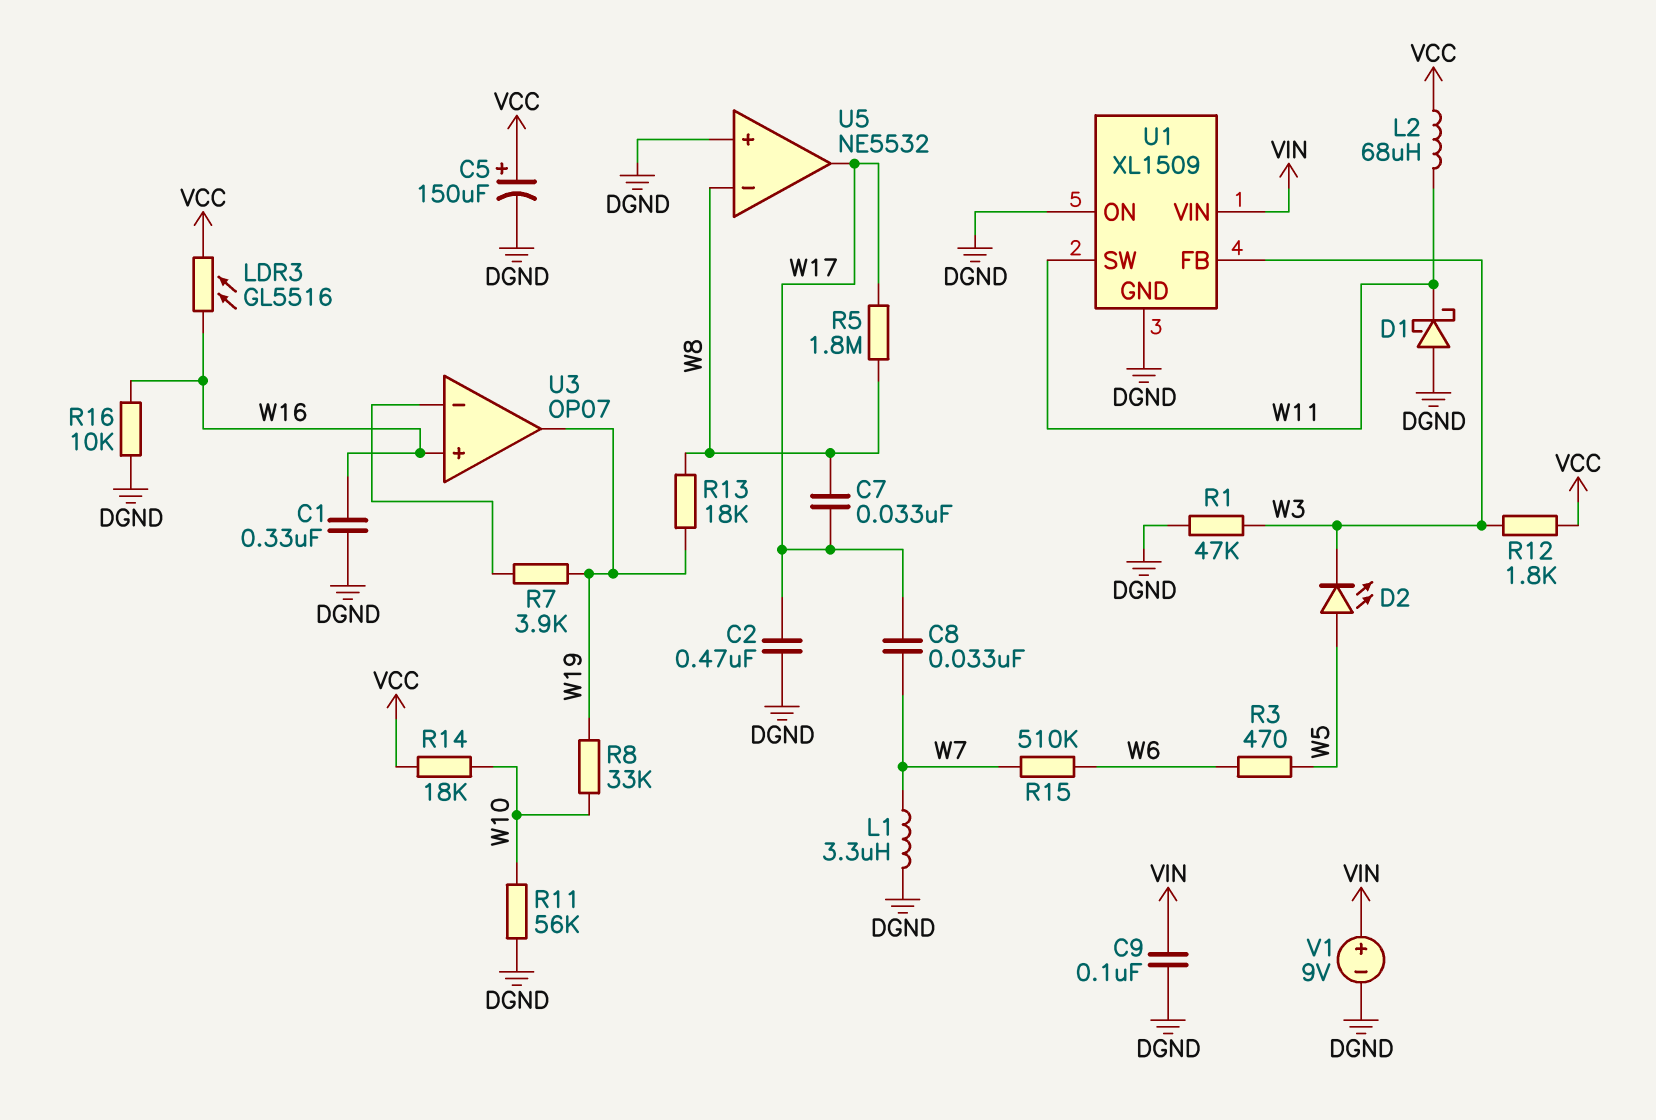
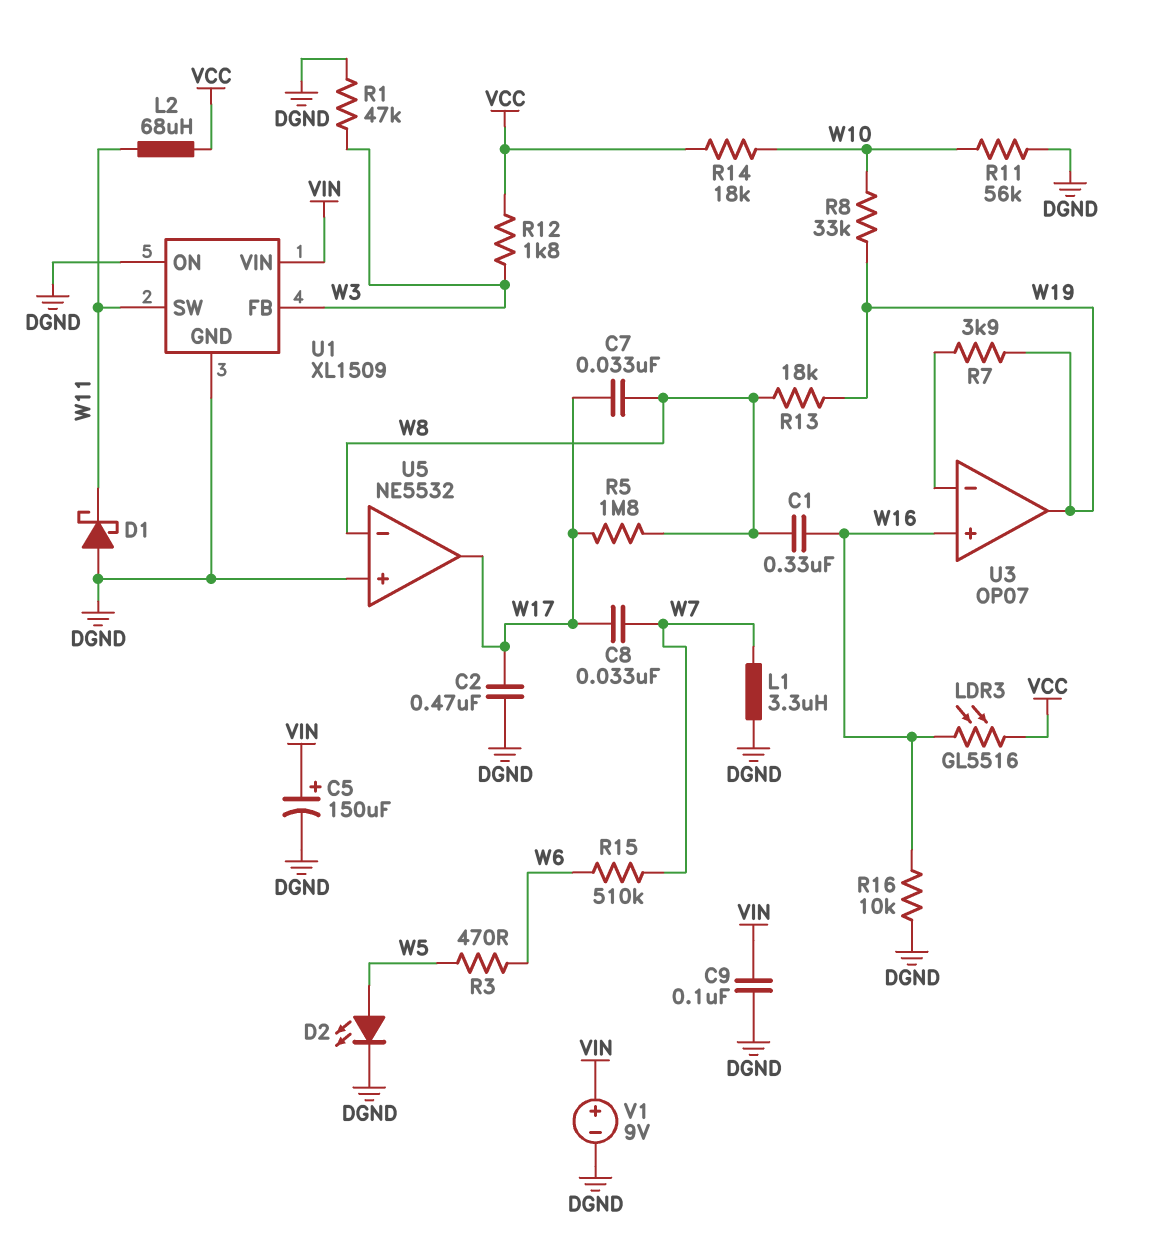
C1: 330nF (DGND, W16) -> 330nF (W8, W16)
C5: 150uF (plus VCC, minus DGND) -> 150uF (plus VIN, minus DGND)
D2: LED (A W5, K W3) -> LED (A W5, K DGND)

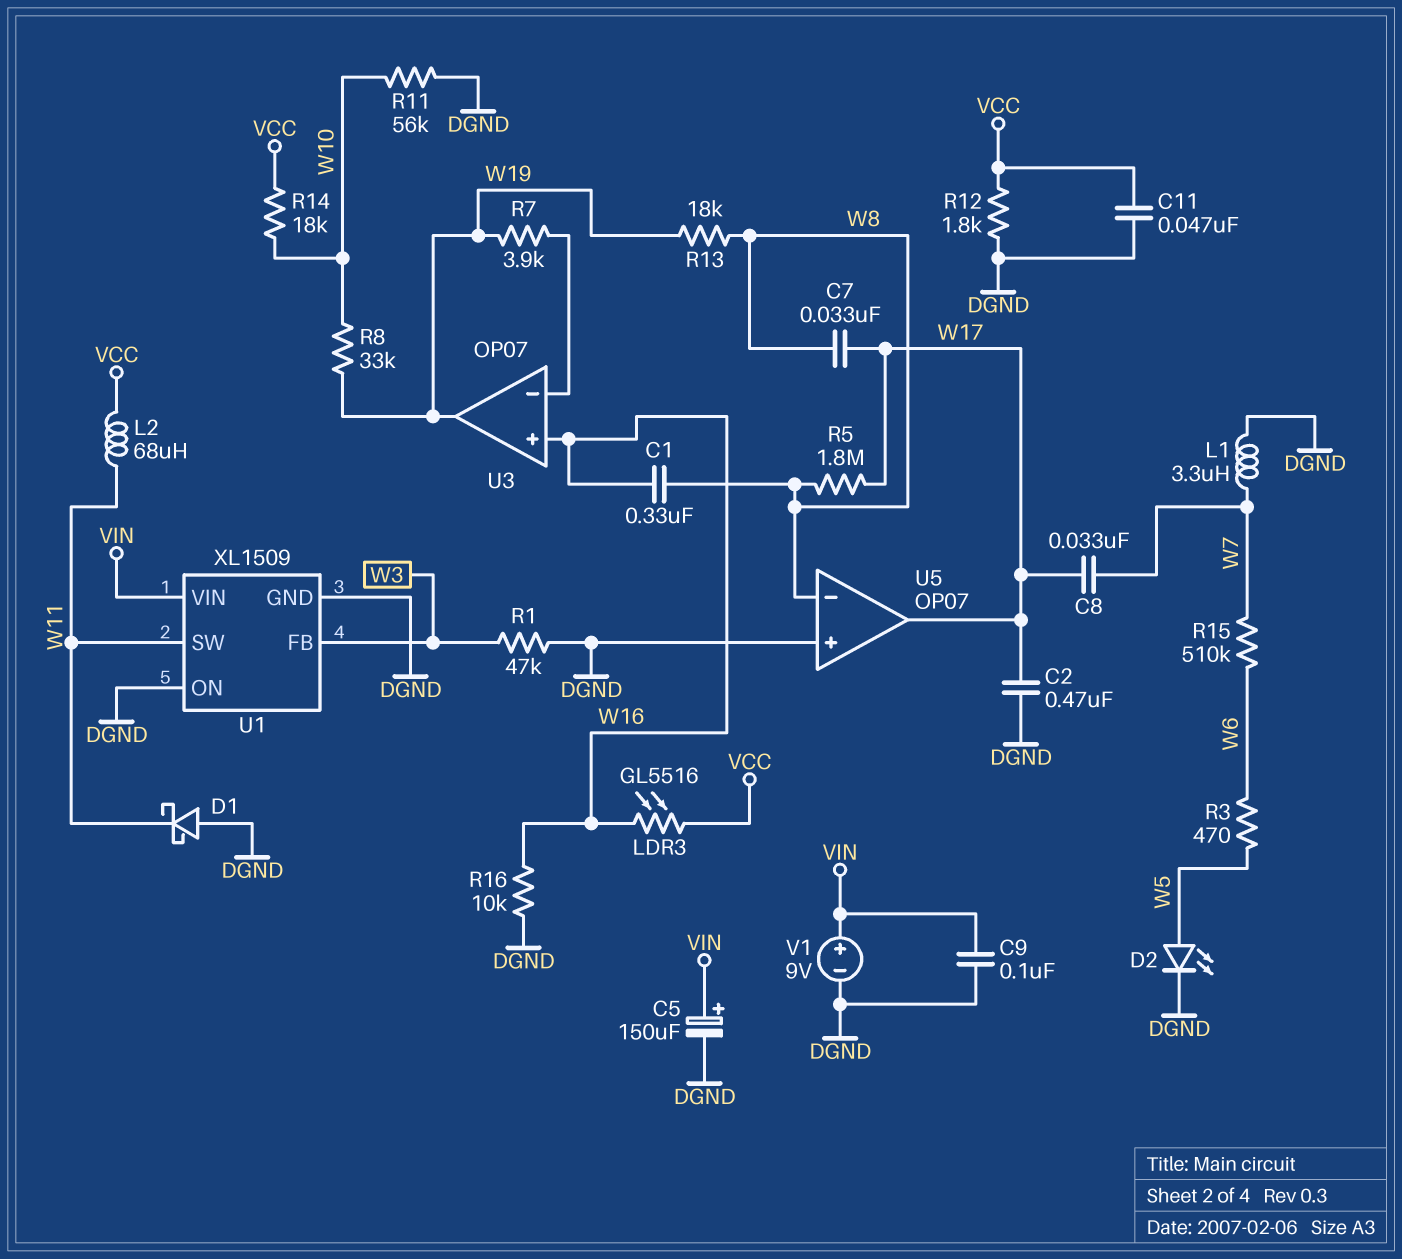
C11: none -> 47nF (DGND, VCC)
R12: 1.8k (VCC, W3) -> 1.8k (DGND, VCC)
U5: NE5532 -> OP07

